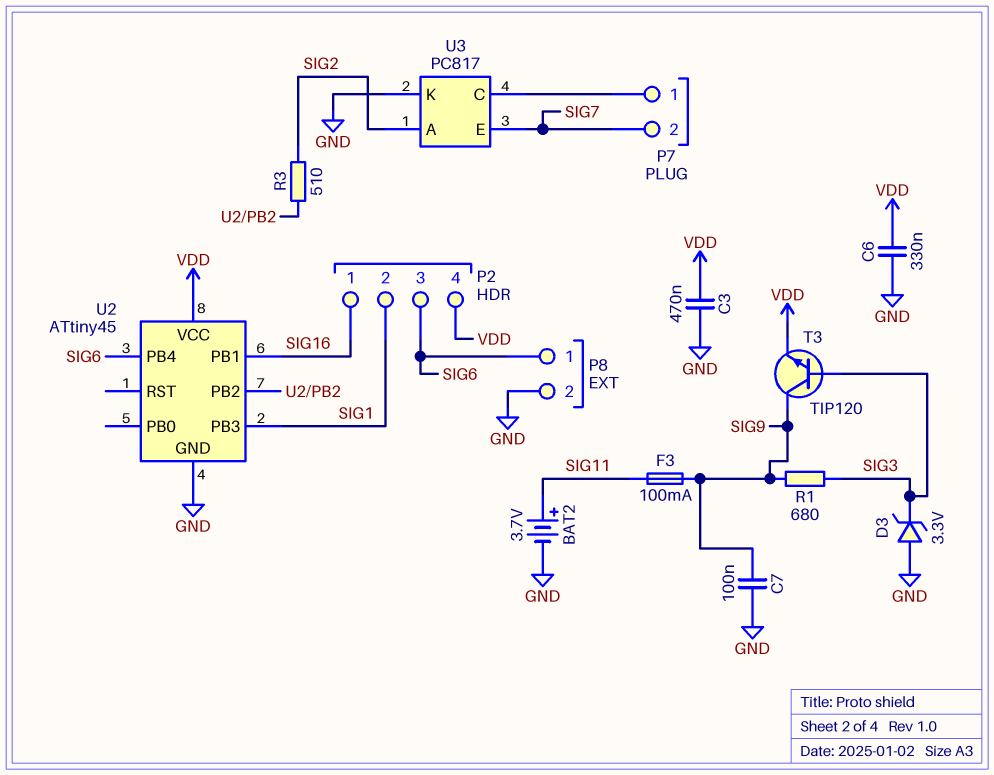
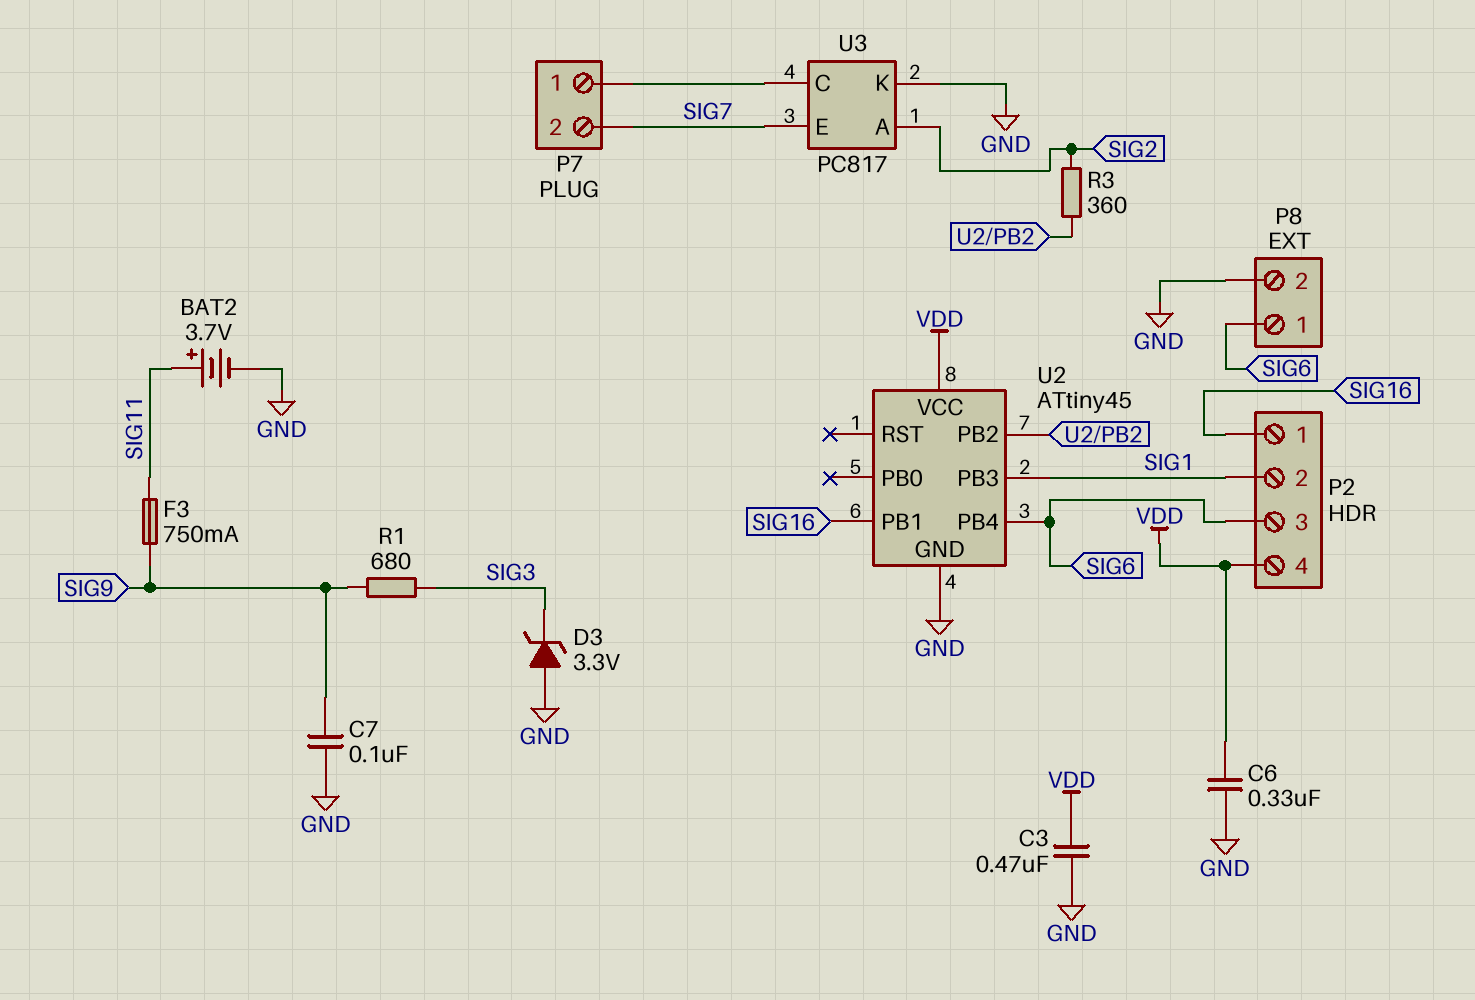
F3: 100mA (SIG9, SIG11) -> 750mA (SIG9, SIG11)
R3: 510 (SIG2, U2/PB2) -> 360 (SIG2, U2/PB2)
T3: NPN TIP120 (B SIG3, C SIG9, E VDD) -> none

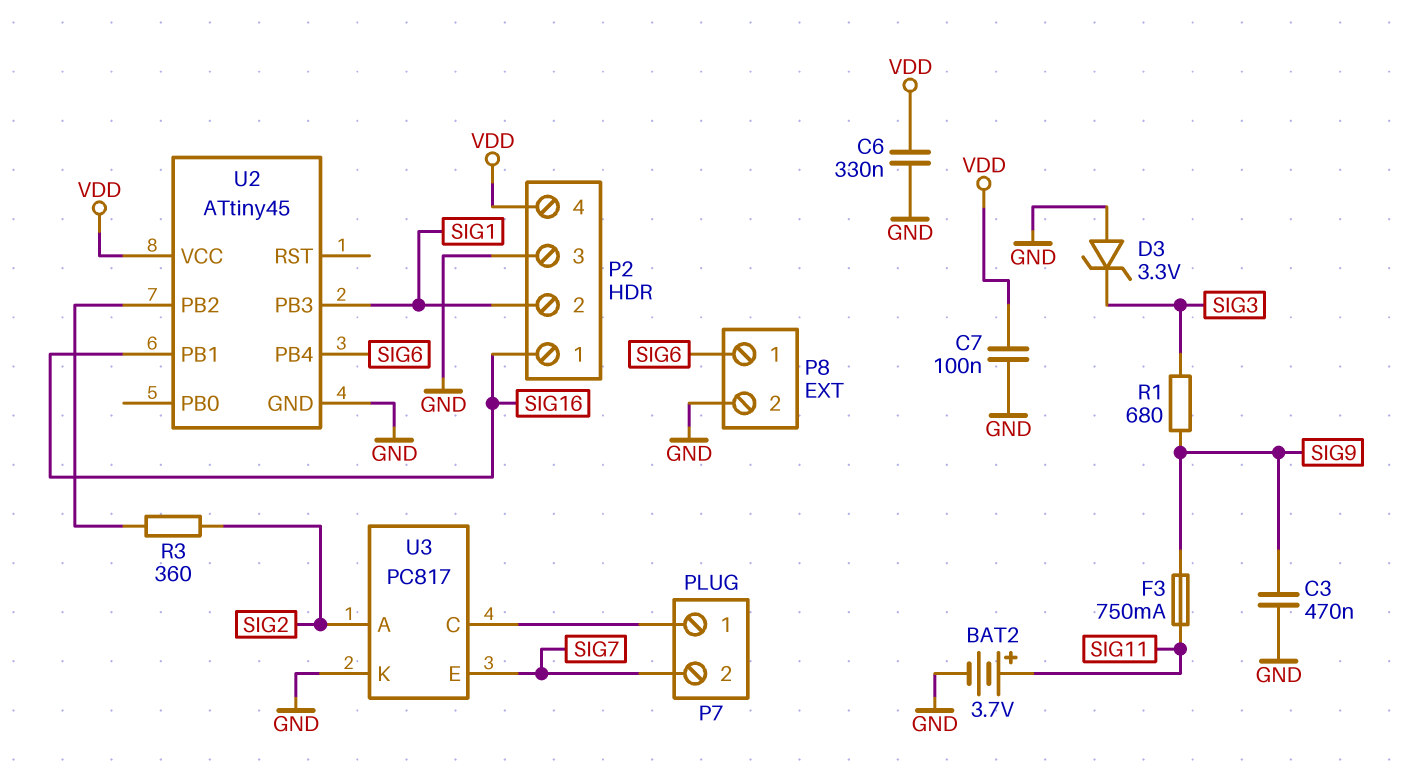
C3: 470nF (GND, VDD) -> 470nF (GND, SIG9)
C7: 100nF (GND, SIG9) -> 100nF (GND, VDD)
P2 pin 3: SIG6 -> GND

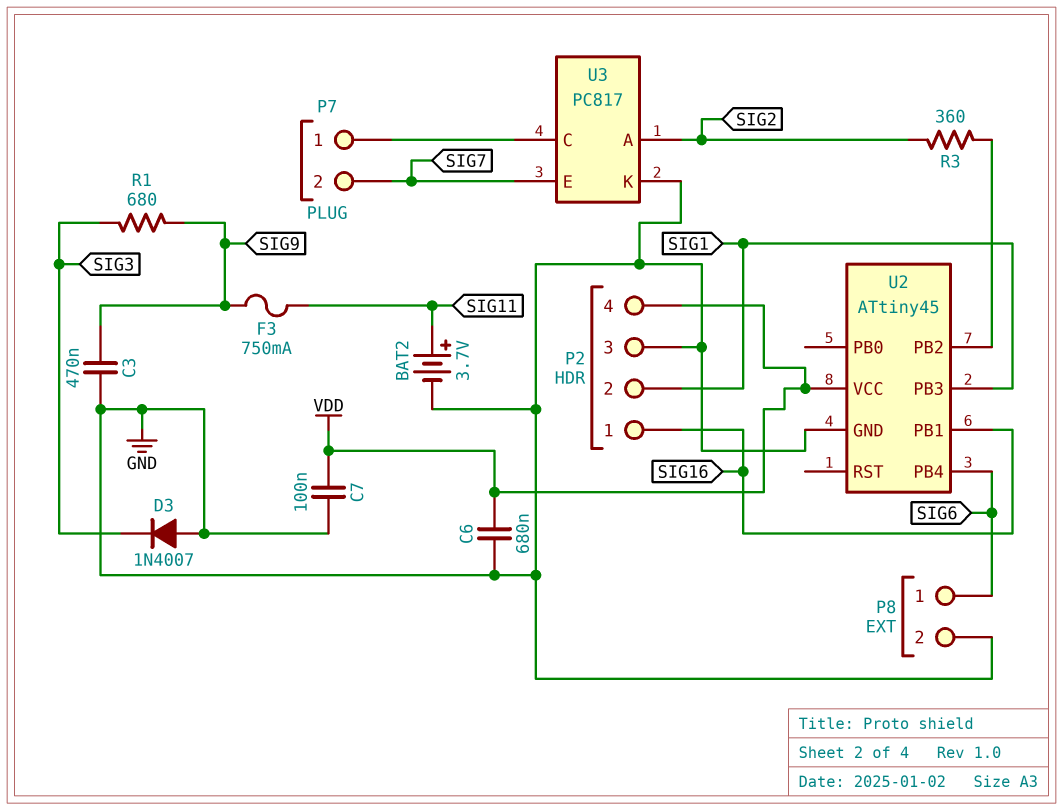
C6: 330nF (GND, VDD) -> 680nF (GND, VDD)
D3: zener 3.3V (A GND, K SIG3) -> diode 1N4007 (A GND, K SIG3)

